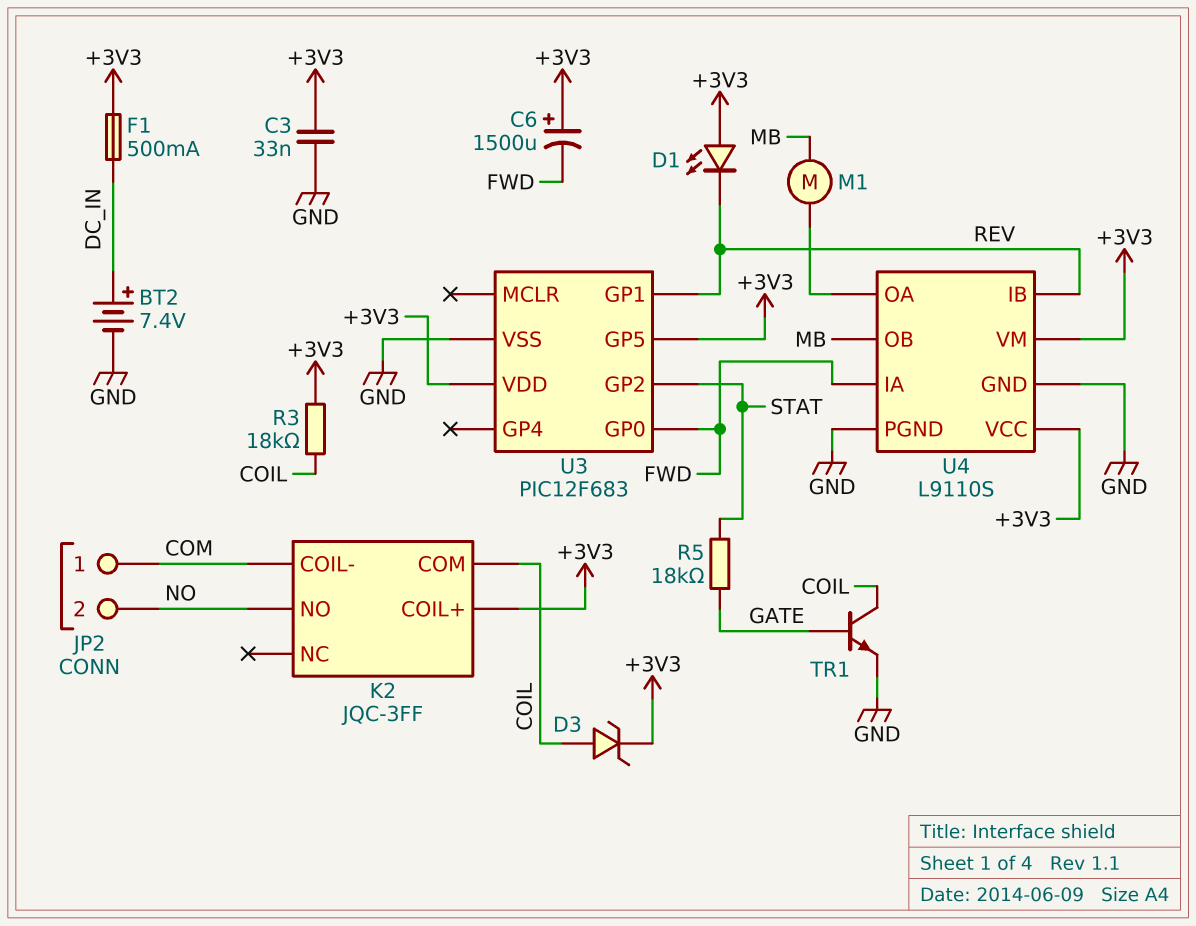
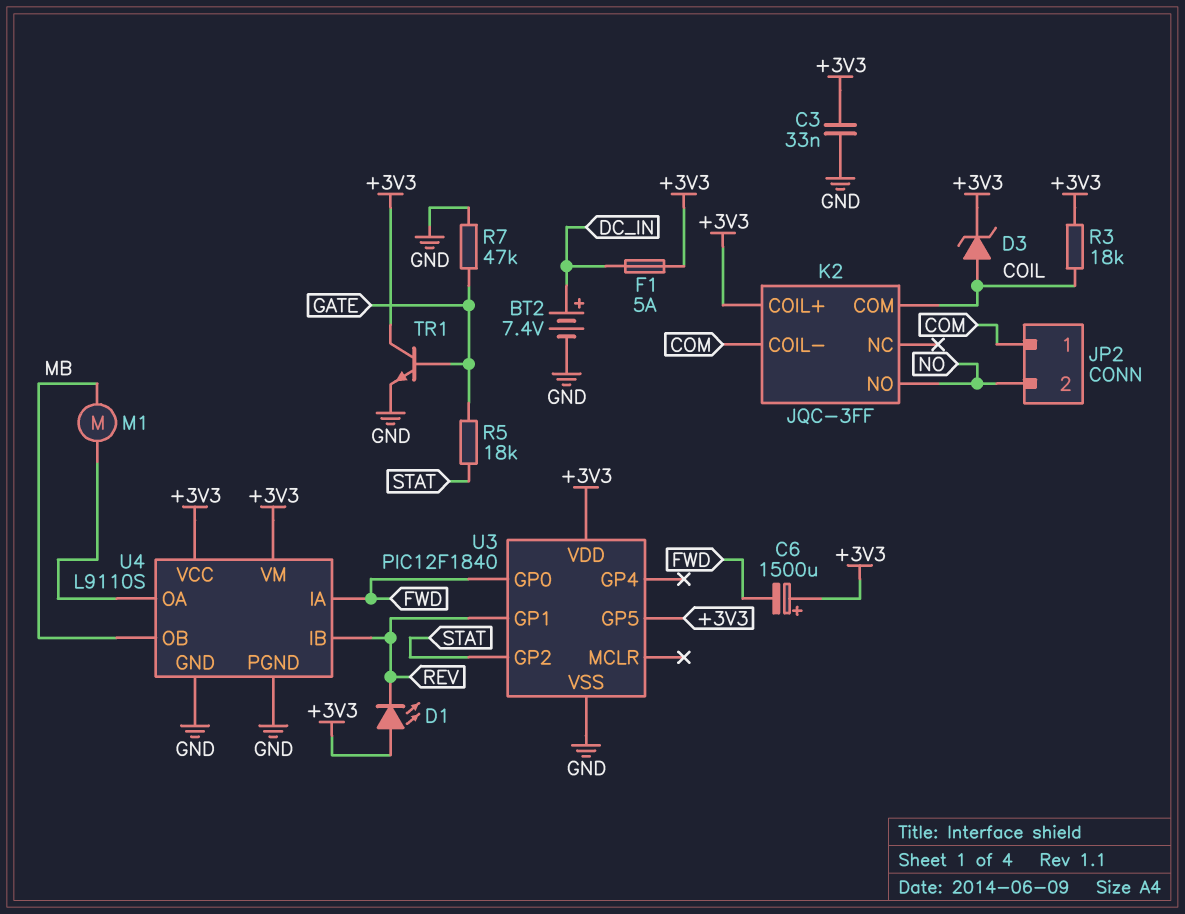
F1: 500mA (+3V3, DC_IN) -> 5A (+3V3, DC_IN)
R7: none -> 47k (GATE, GND)
TR1: NPN (B GATE, C COIL, E GND) -> NPN (B GATE, C +3V3, E GND)
U3: PIC12F683 -> PIC12F1840

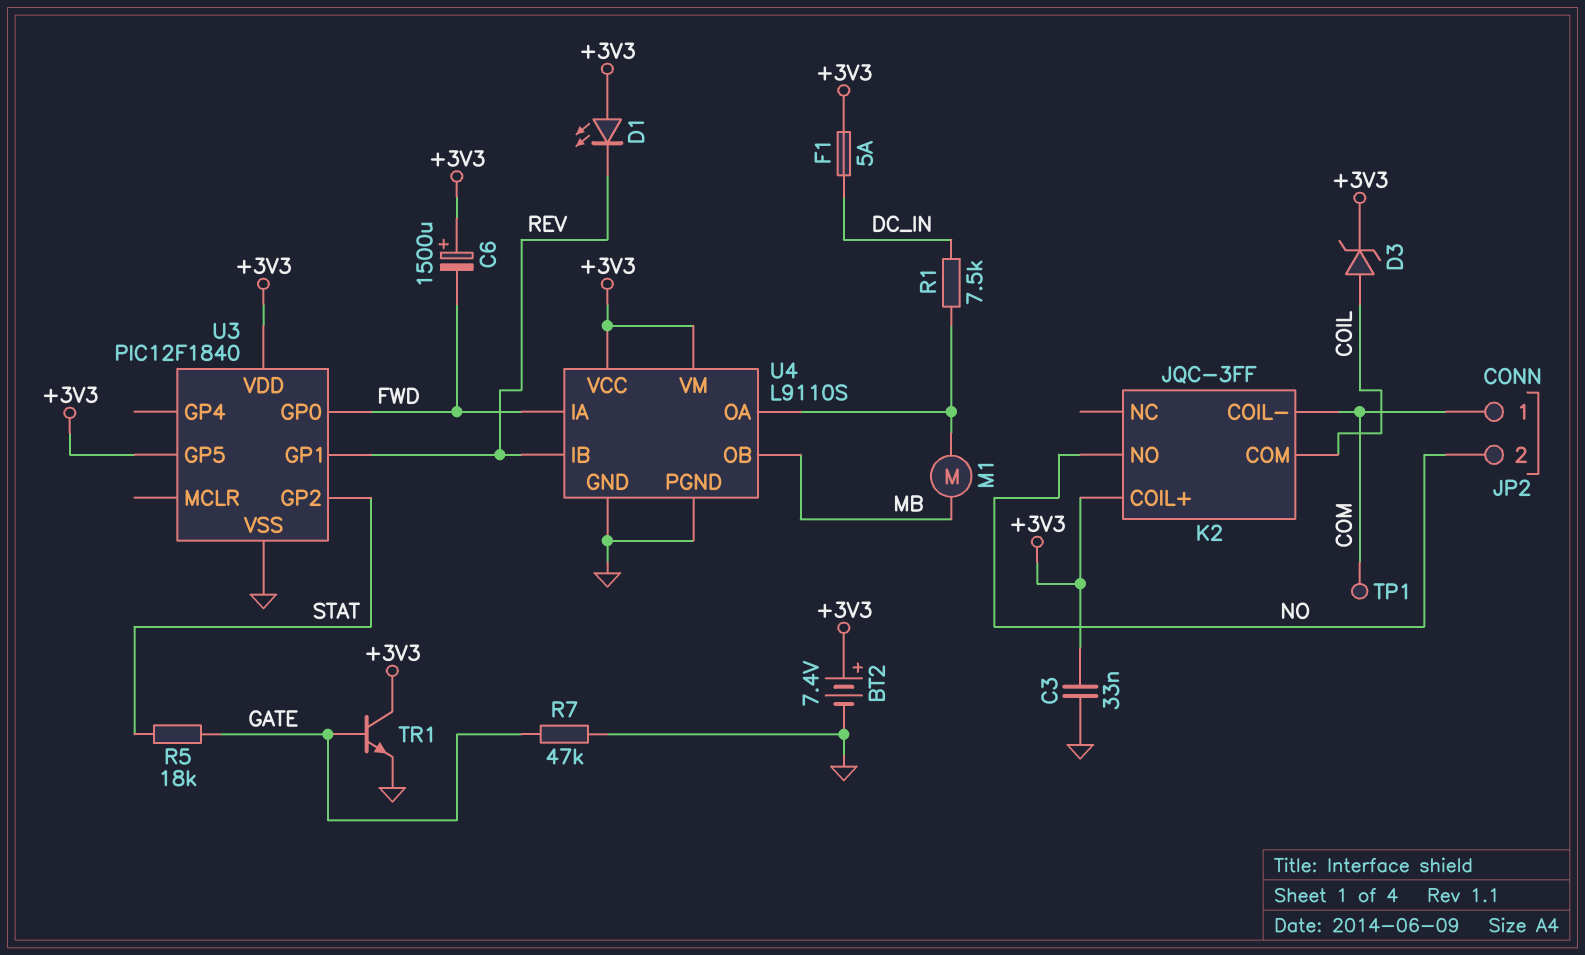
BT2: 7.4V (plus DC_IN, minus GND) -> 7.4V (plus +3V3, minus GND)
R1: none -> 7.5k (DC_IN, U4/OA)
R3: 18k (+3V3, COIL) -> none
TP1: none -> test point (COM)

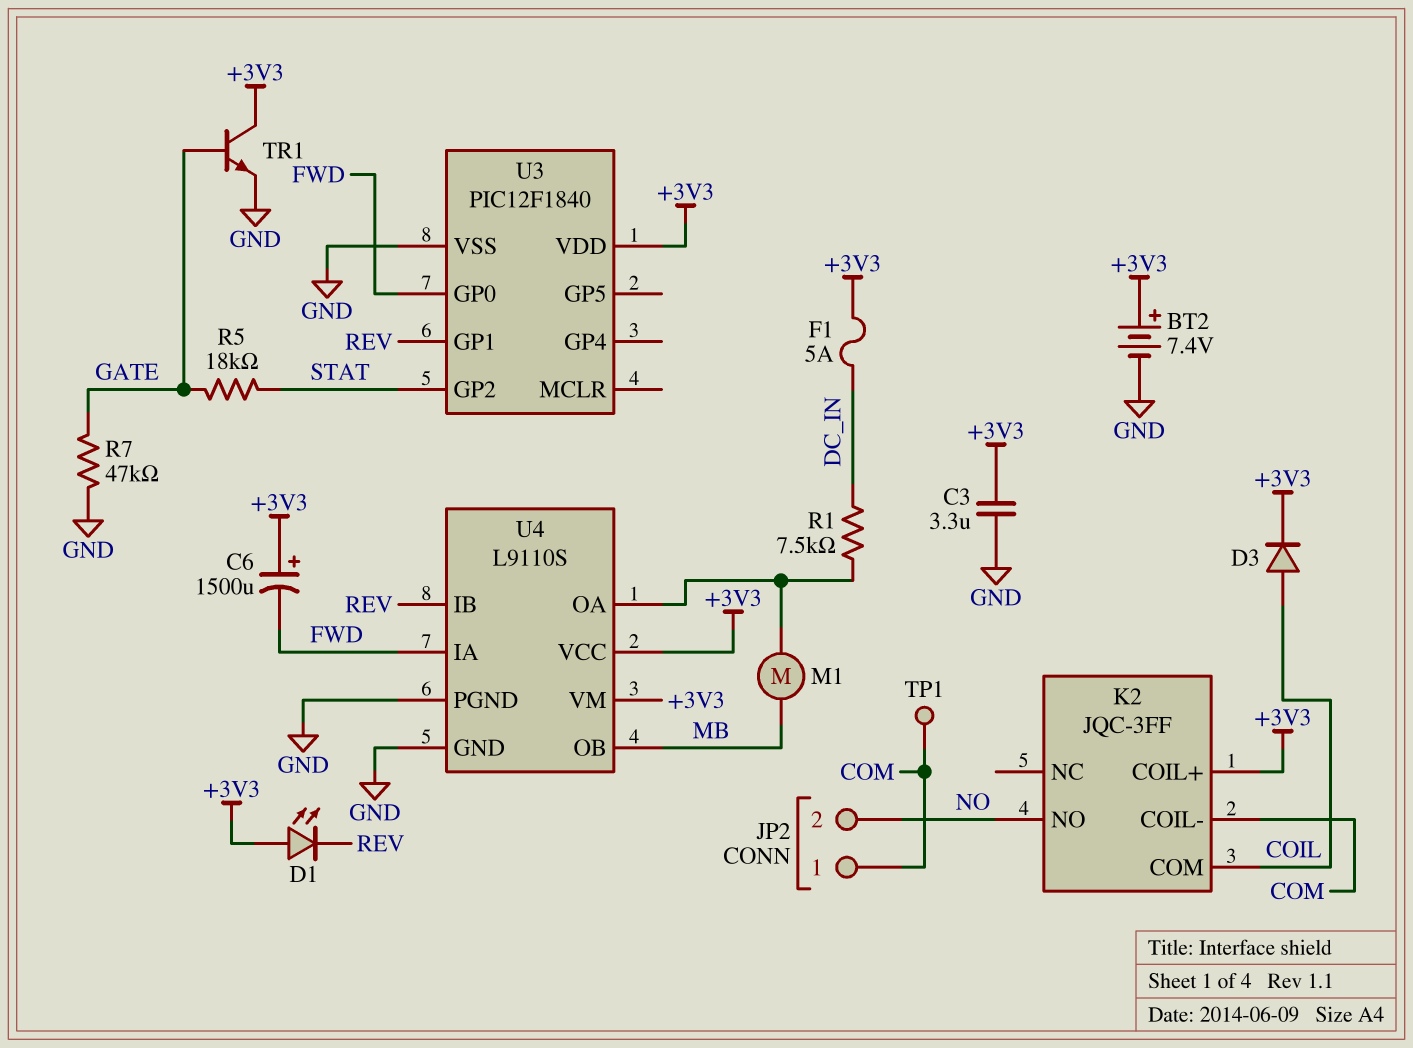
C3: 33nF (+3V3, GND) -> 3.3uF (+3V3, GND)
D3: zener (A COIL, K +3V3) -> diode (A COIL, K +3V3)
U3 pin GP5: +3V3 -> none

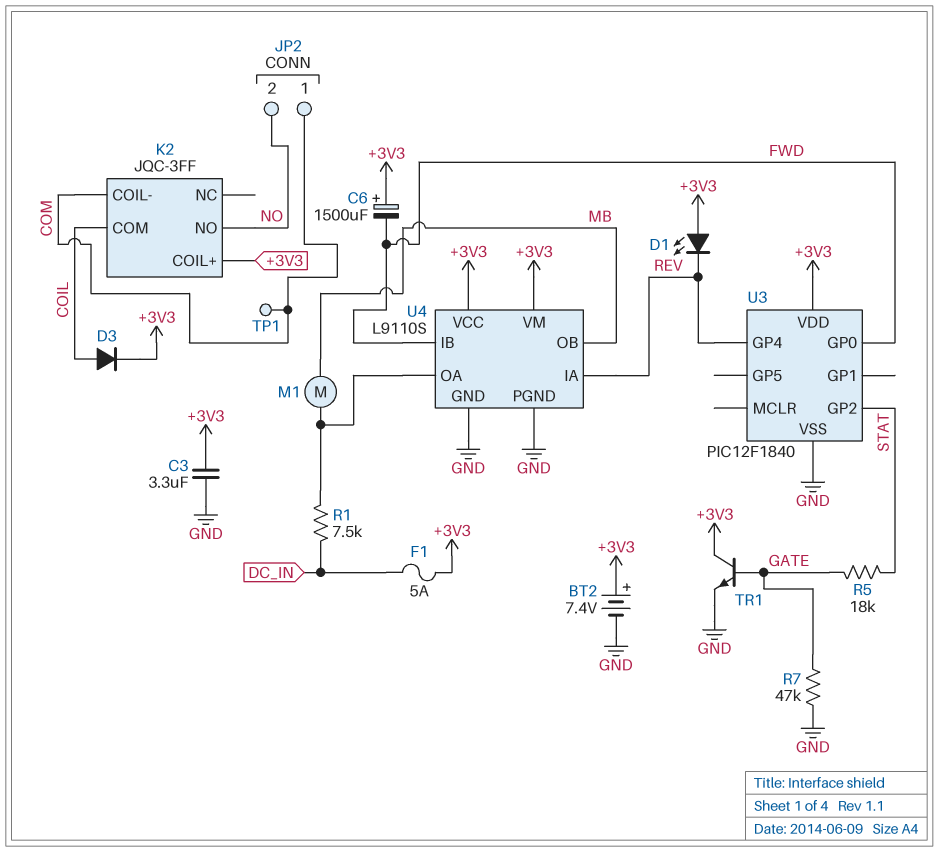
U3 pin GP1: REV -> none
U3 pin GP4: none -> REV
U4 pin IA: FWD -> REV
U4 pin IB: REV -> FWD

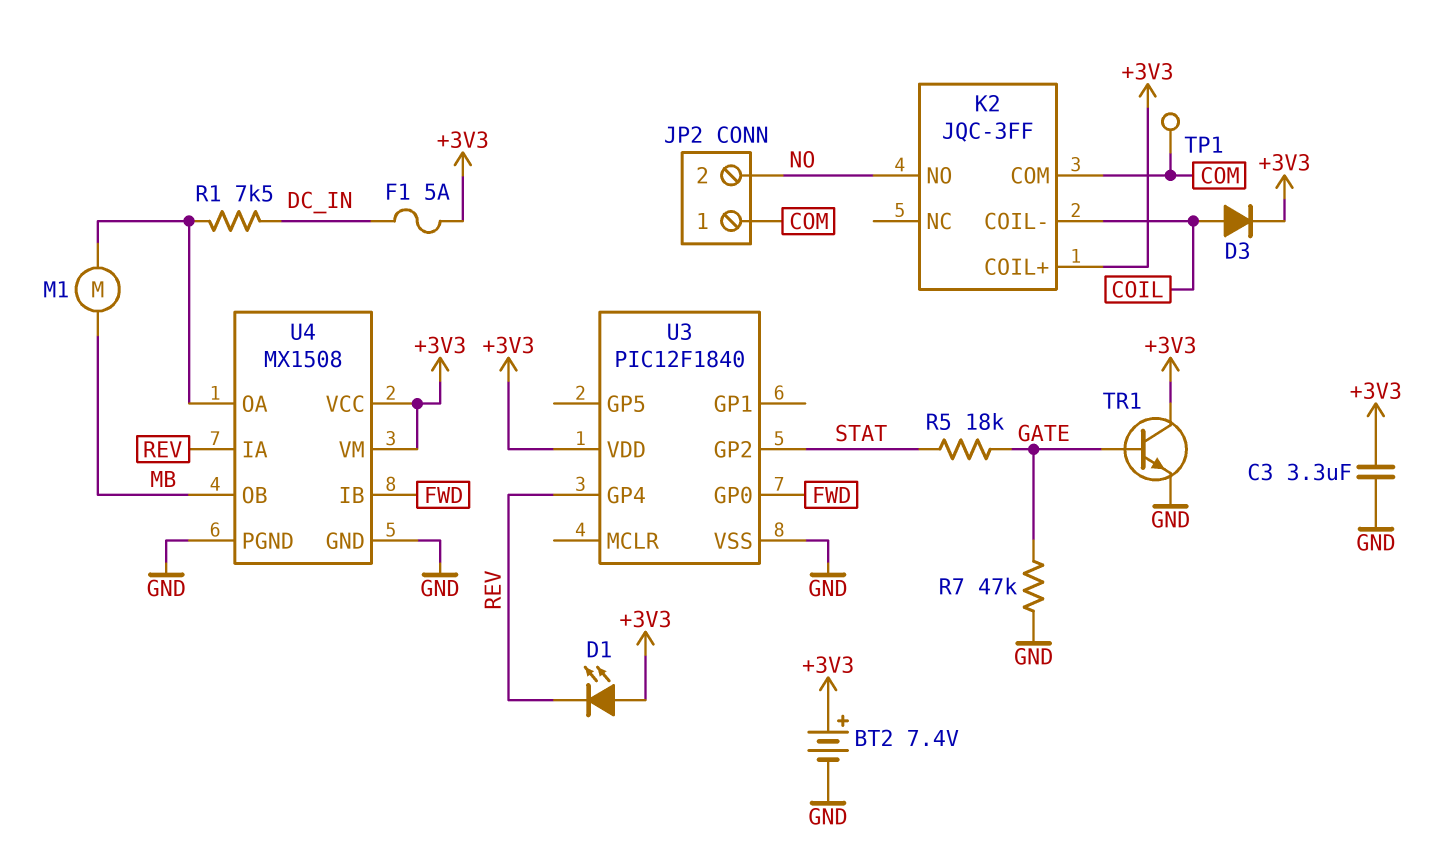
C6: 1500uF (plus +3V3, minus FWD) -> none
K2 pin COIL-: COM -> COIL
K2 pin COM: COIL -> COM
U4: L9110S -> MX1508

